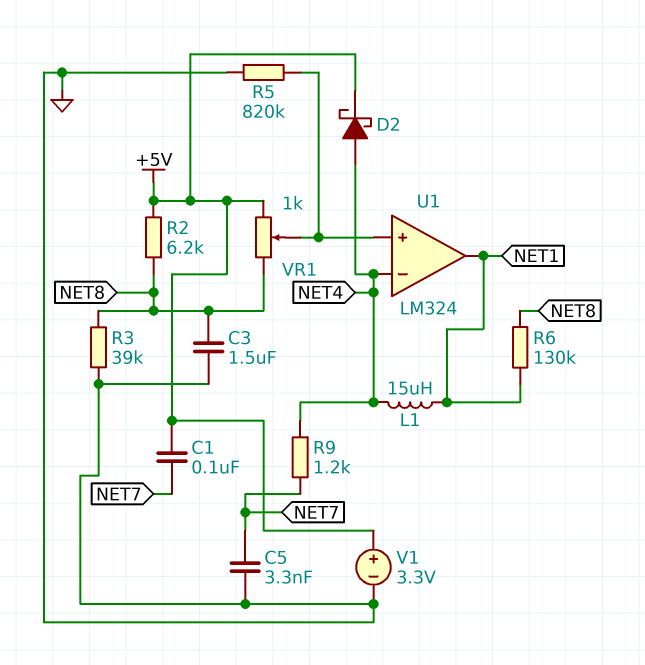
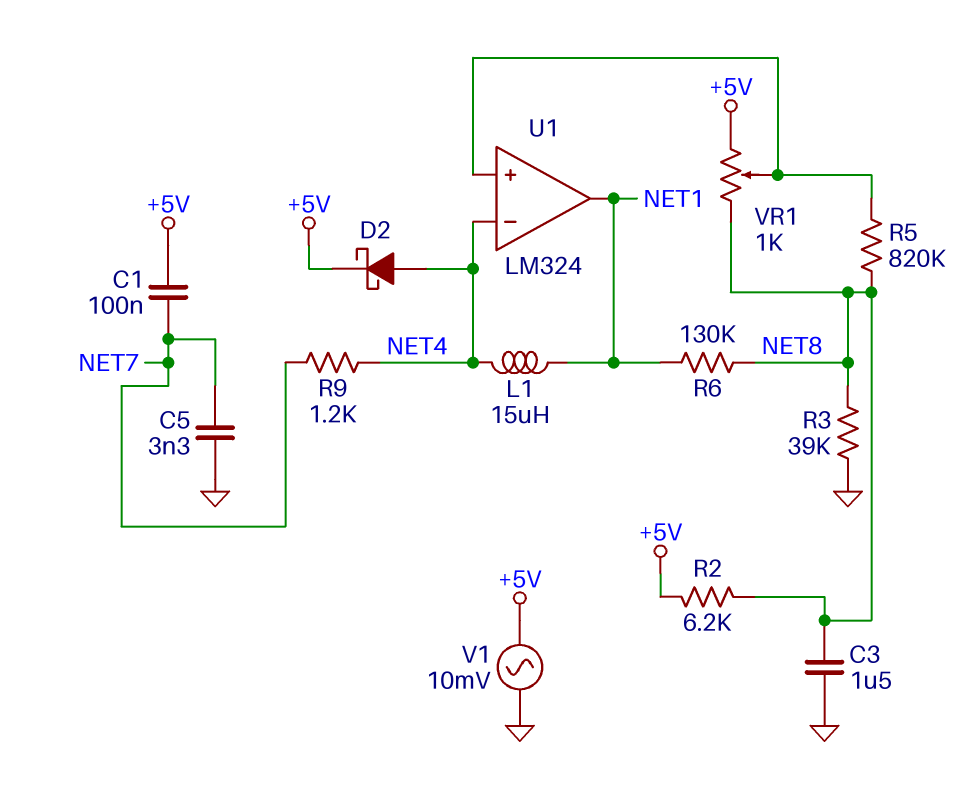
R5: 820k (GND, U1/in+) -> 820k (NET8, U1/in+)
V1: 3.3V (plus +5V, minus GND) -> AC 10mV (+5V, GND)

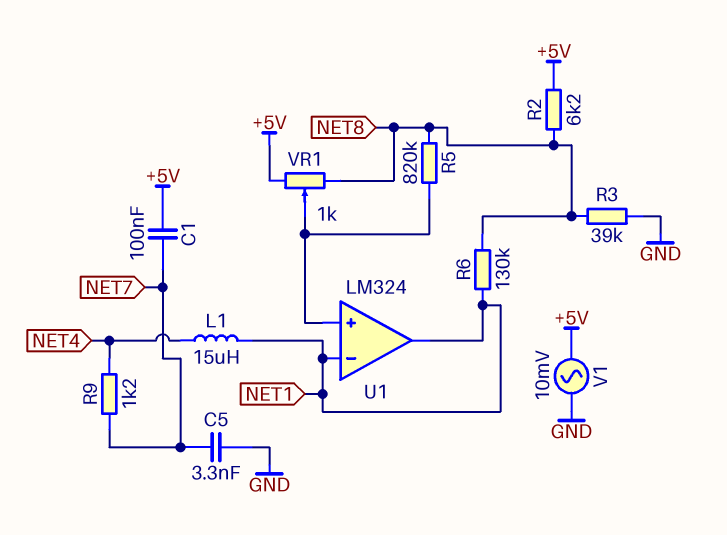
C3: 1.5uF (GND, NET8) -> none
D2: schottky (A NET4, K +5V) -> none
U1 pin in-: NET4 -> NET1

